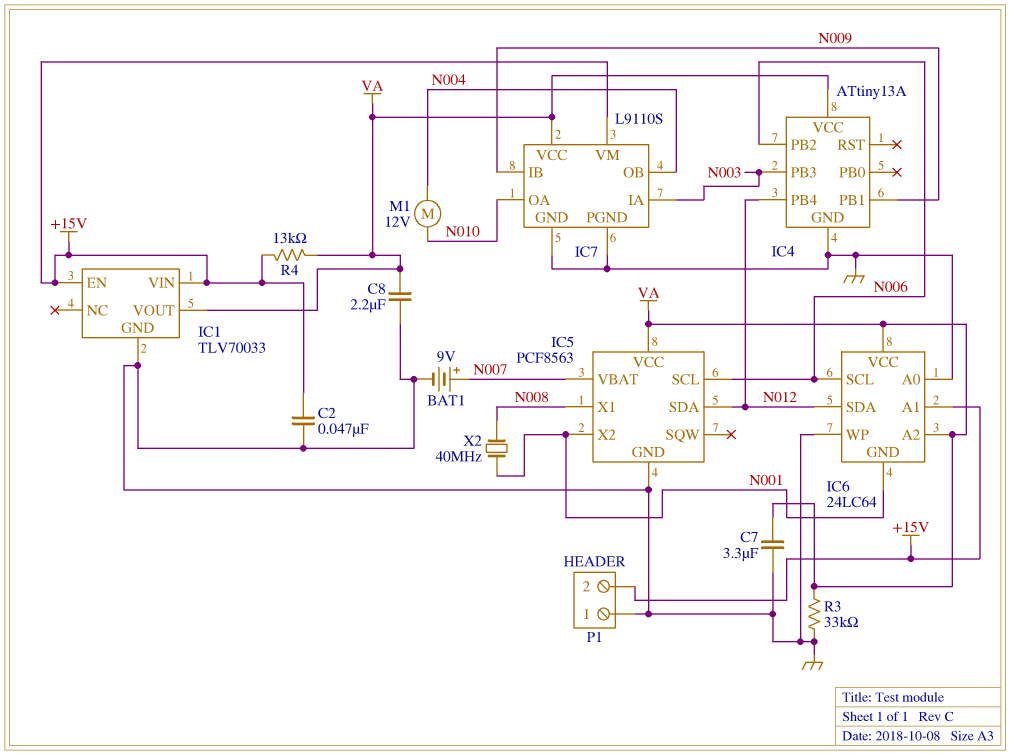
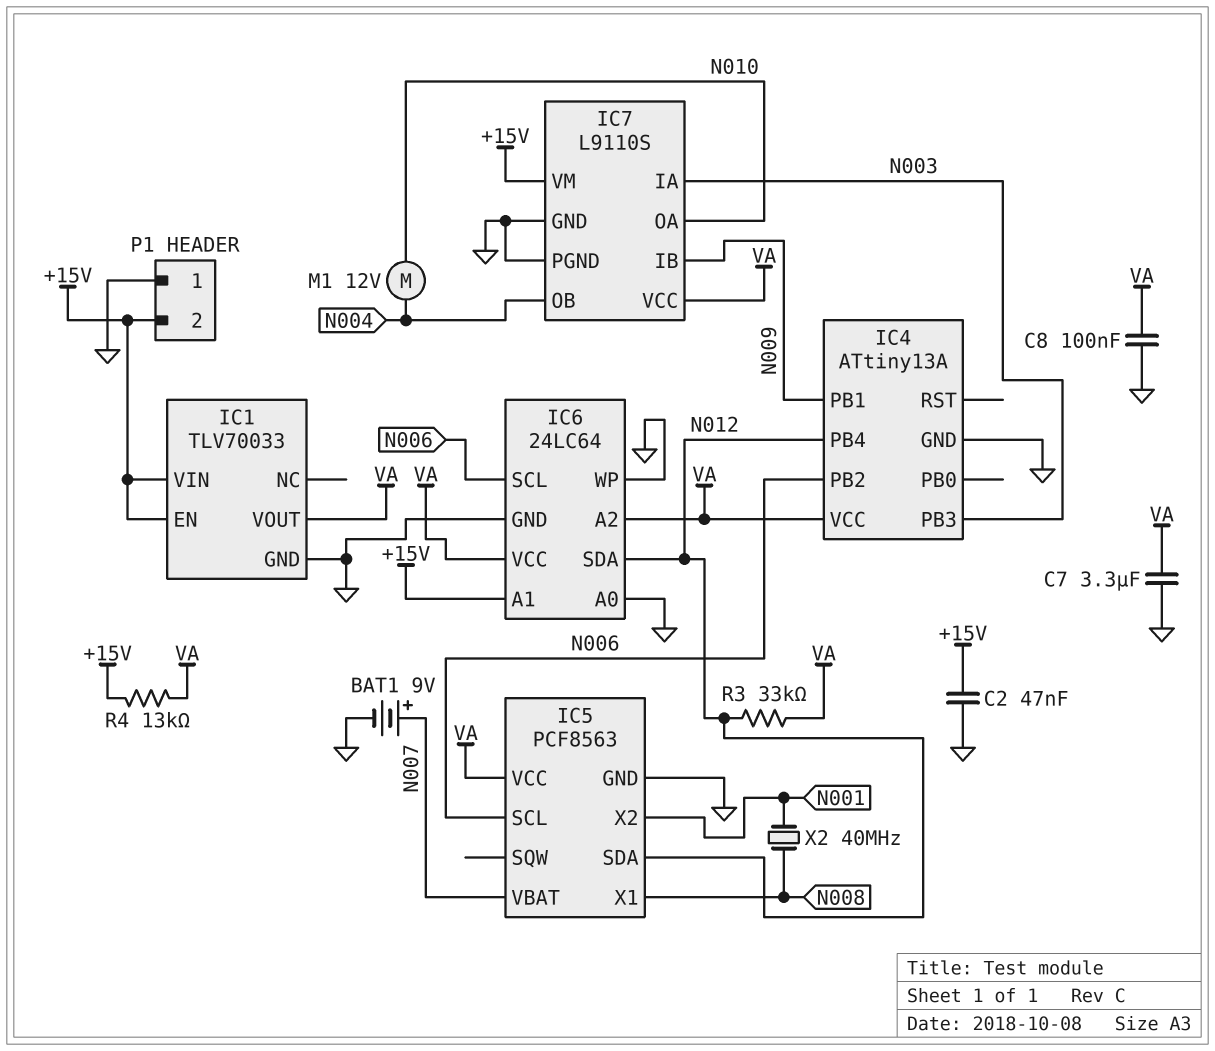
C8: 2.2uF (GND, VA) -> 100nF (GND, VA)
IC6 pin GND: N001 -> GND
R3: 33k (GND, VA) -> 33k (N012, VA)

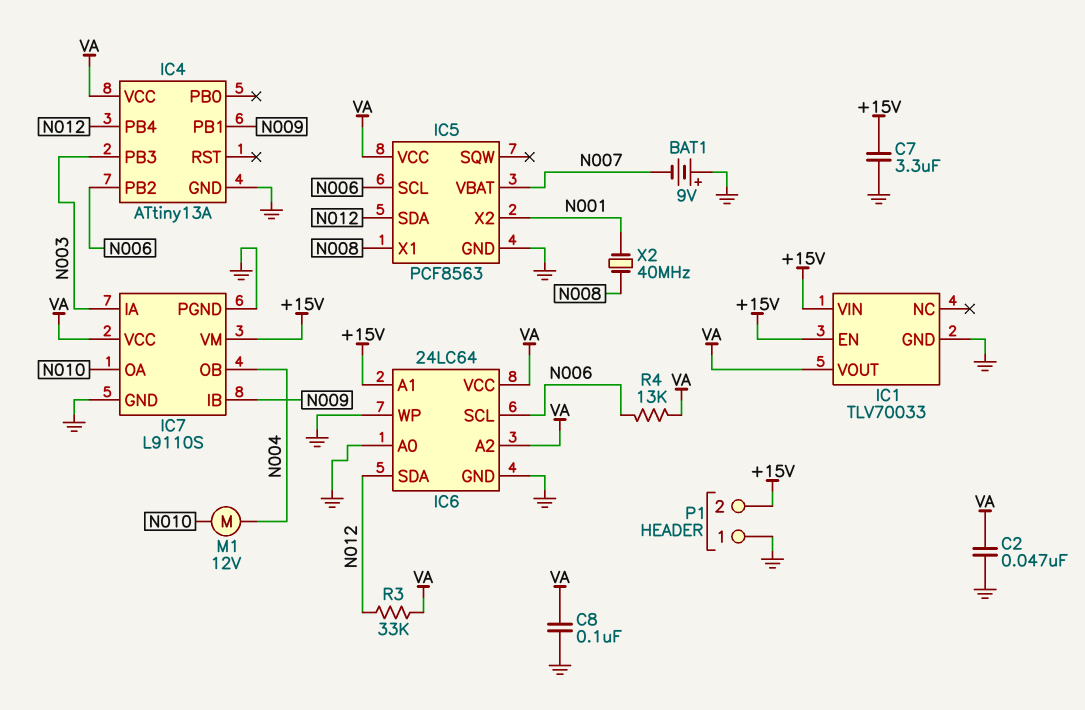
BAT1: 9V (plus N007, minus GND) -> 9V (plus GND, minus N007)
C2: 47nF (+15V, GND) -> 47nF (GND, VA)
C7: 3.3uF (GND, VA) -> 3.3uF (+15V, GND)
R4: 13k (+15V, VA) -> 13k (N006, VA)

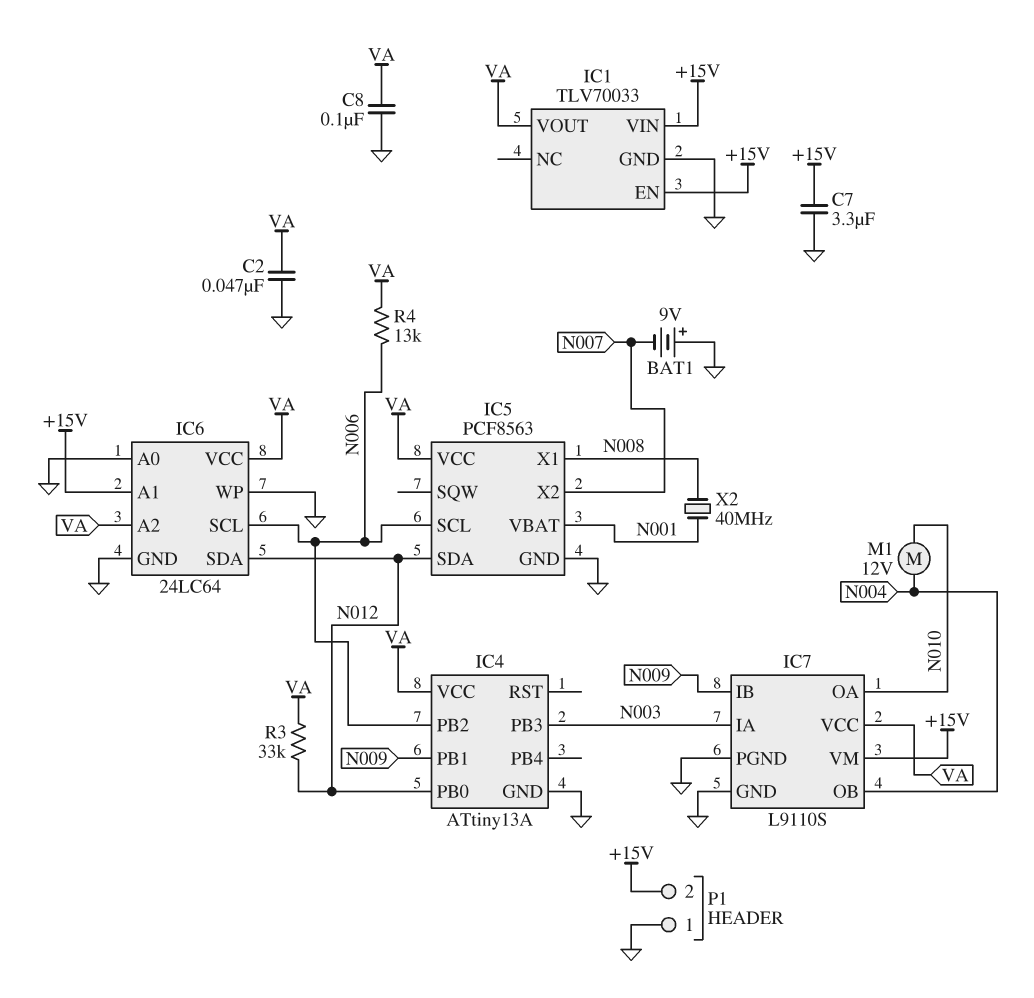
IC4 pin PB0: none -> N012
IC4 pin PB4: N012 -> none
IC5 pin VBAT: N007 -> N001
IC5 pin X2: N001 -> N007

